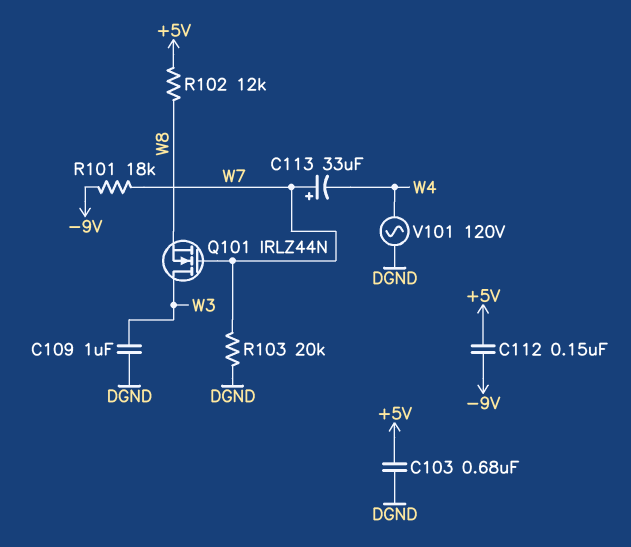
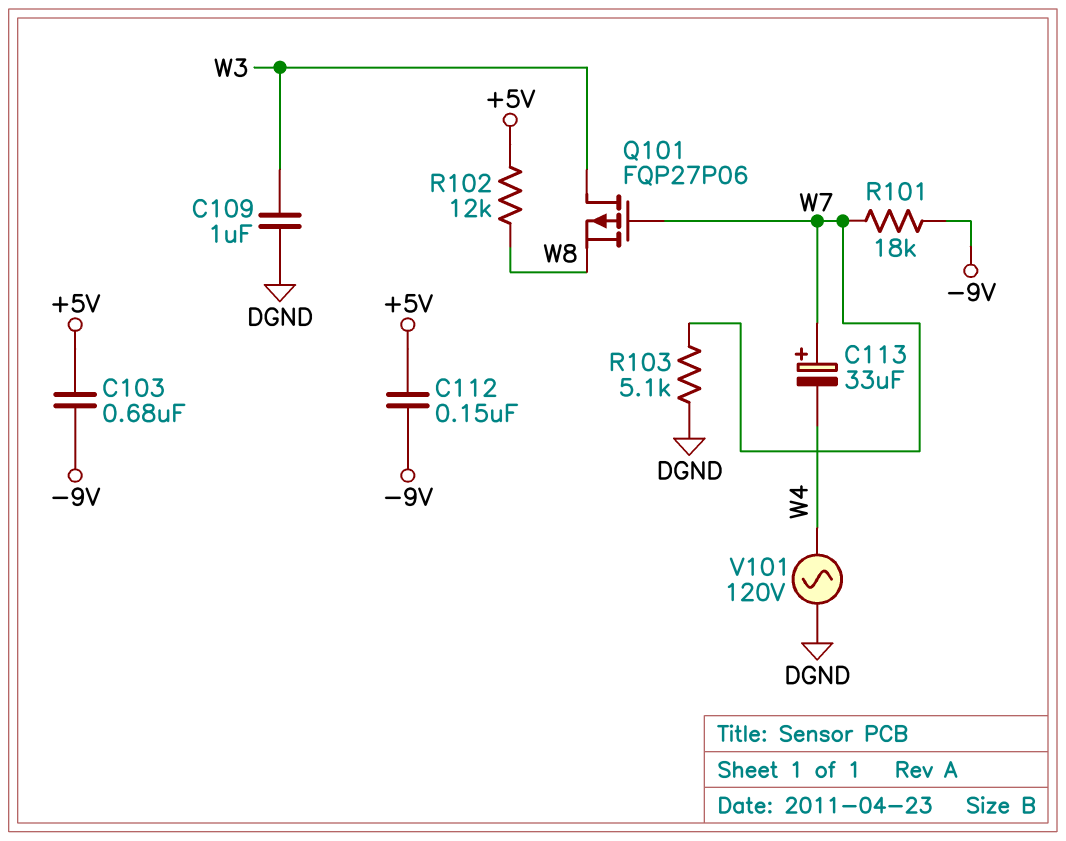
C103: 680nF (+5V, DGND) -> 680nF (+5V, -9V)
Q101: NMOS IRLZ44N (G W7, D W3, S W8) -> PMOS FQP27P06 (G W7, D W3, S W8)
R103: 20k (DGND, W7) -> 5.1k (DGND, W7)

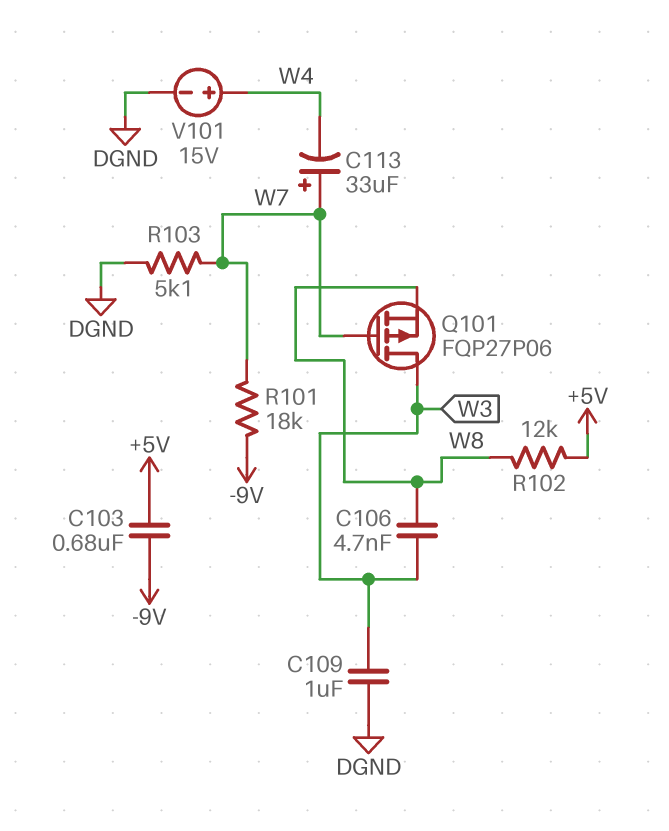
C106: none -> 4.7nF (W3, W8)
C112: 150nF (+5V, -9V) -> none
V101: AC 120V (DGND, W4) -> 15V (plus W4, minus DGND)

